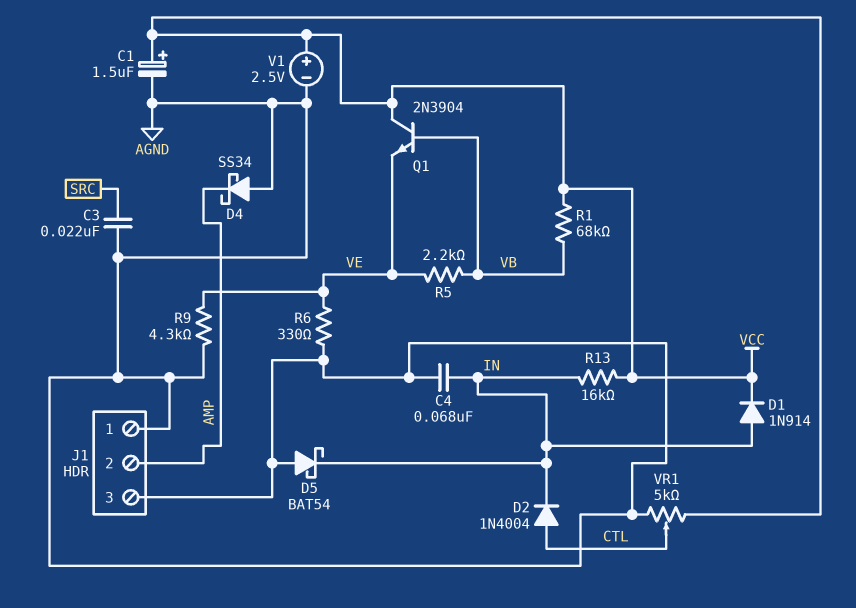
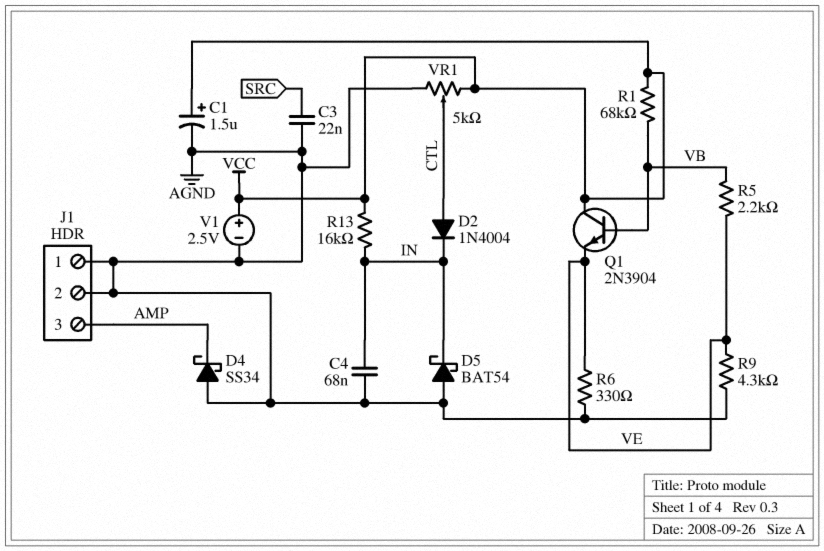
D1: diode 1N914 (A IN, K VCC) -> none
J1 pin 2: AMP -> AGND
J1 pin 3: AGND -> AMP

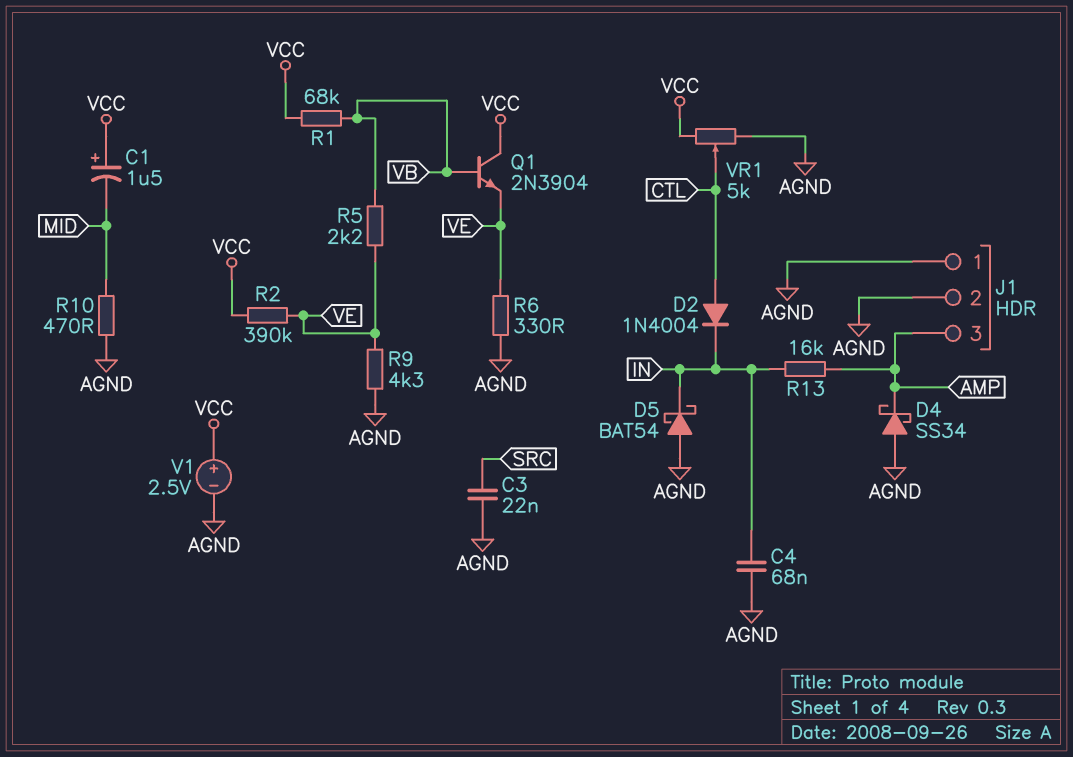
C1: 1.5uF (plus VCC, minus AGND) -> 1.5uF (plus VCC, minus MID)
R2: none -> 390k (VCC, VE)
R10: none -> 470 (AGND, MID)
R13: 16k (IN, VCC) -> 16k (AMP, IN)

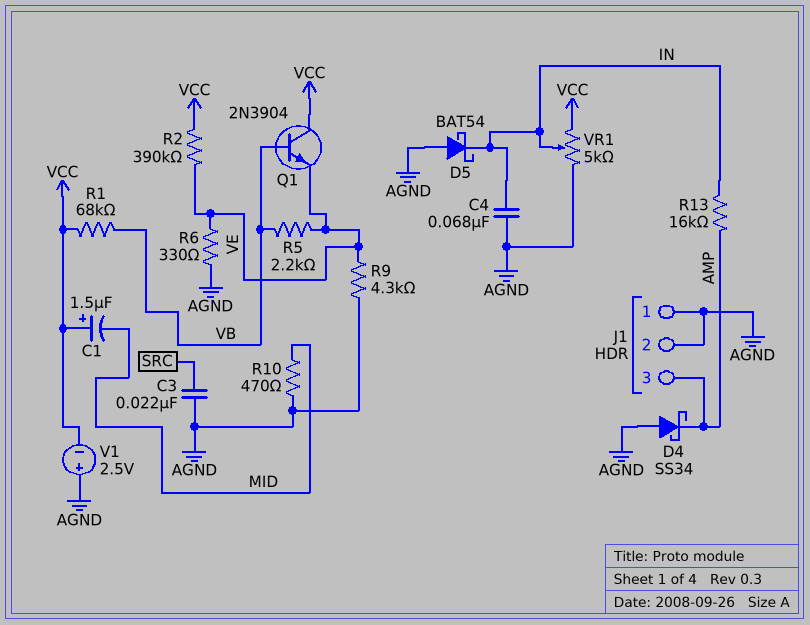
D2: diode 1N4004 (A CTL, K IN) -> none
V1: 2.5V (plus VCC, minus AGND) -> 2.5V (plus AGND, minus VCC)
VR1: 5k (AGND, VCC, wiper CTL) -> 5k (AGND, VCC, wiper IN)

